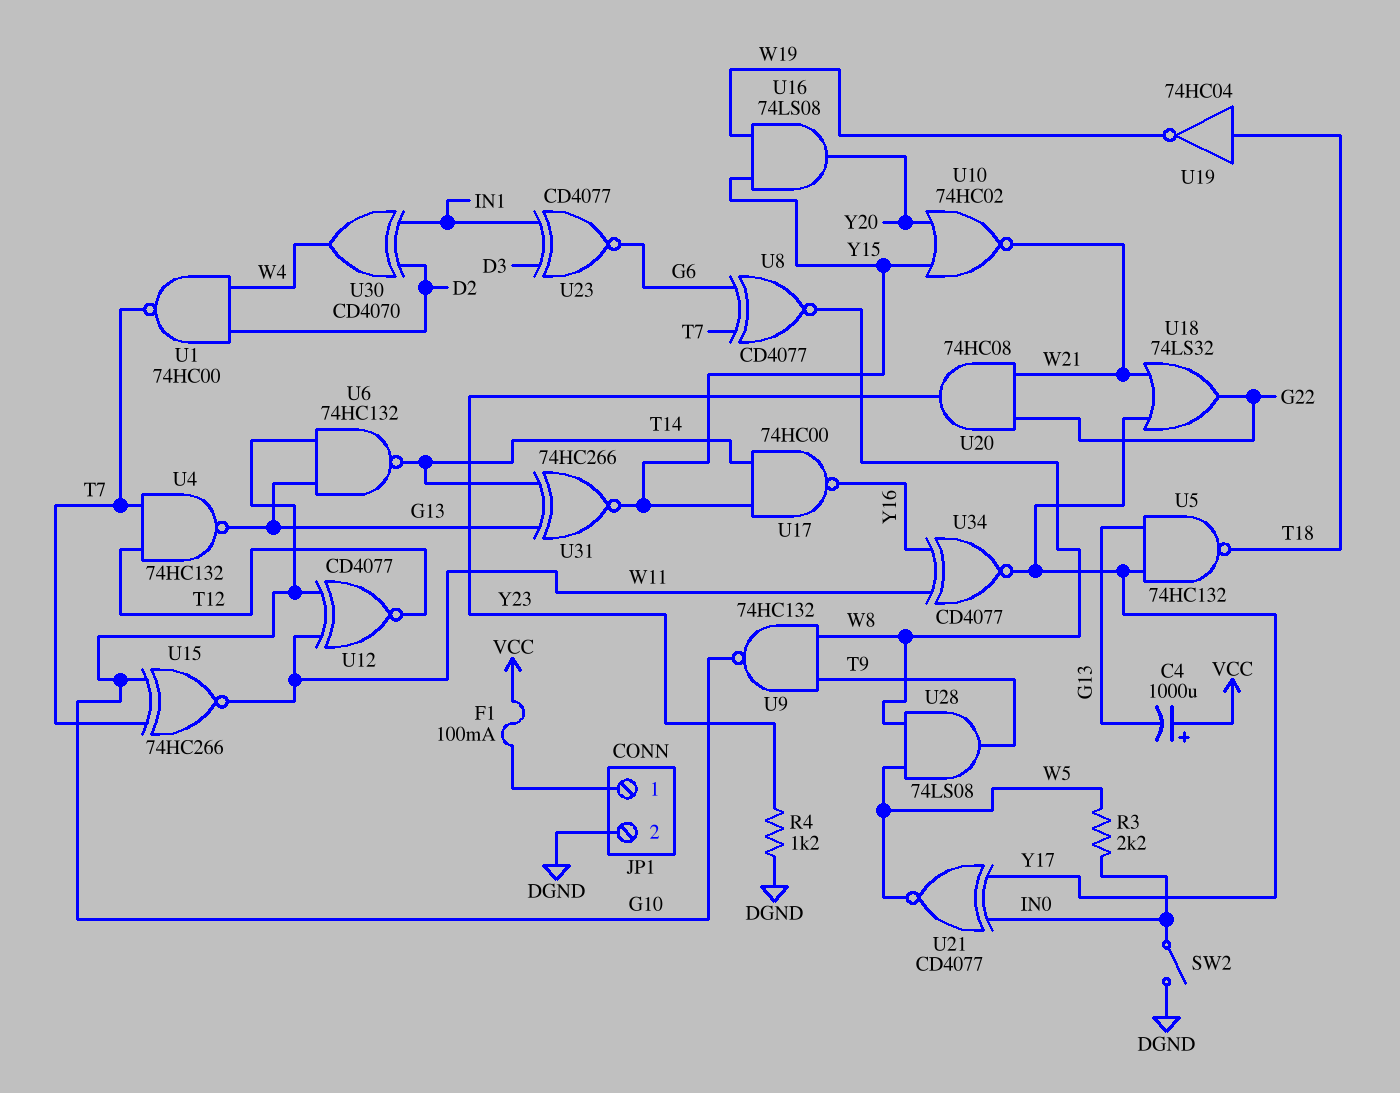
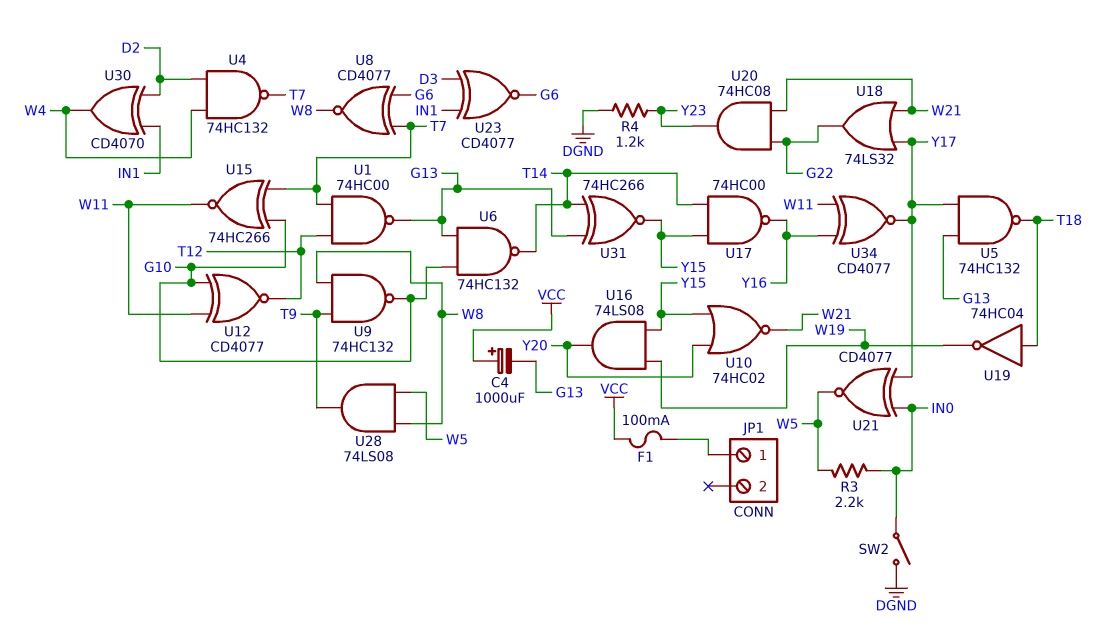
JP1 pin 2: DGND -> none
U1: NAND 74HC00 (in D2, in W4, out T7) -> NAND 74HC00 (in T7, in T12, out G13)
U4: NAND 74HC132 (in T7, in T12, out G13) -> NAND 74HC132 (in D2, in W4, out T7)

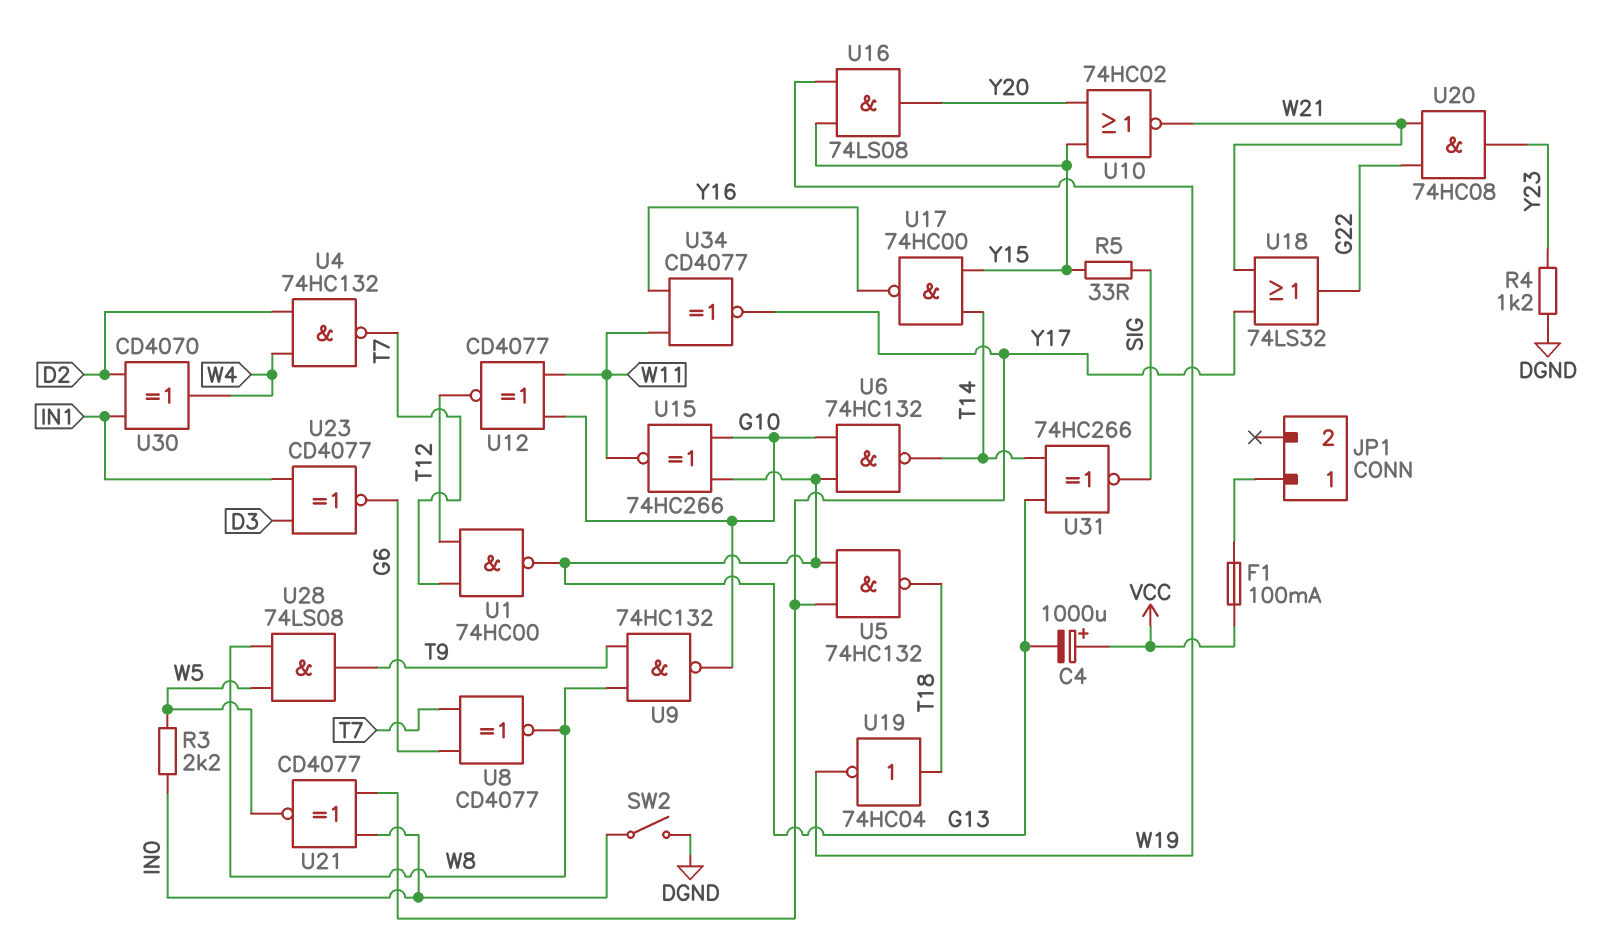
R5: none -> 33 (SIG, Y15)
U15: XNOR 74HC266 (in G10, in T7, out W11) -> XNOR 74HC266 (in G10, in G13, out W11)
U31: XNOR 74HC266 (in G13, in T14, out Y15) -> XNOR 74HC266 (in G13, in T14, out SIG)

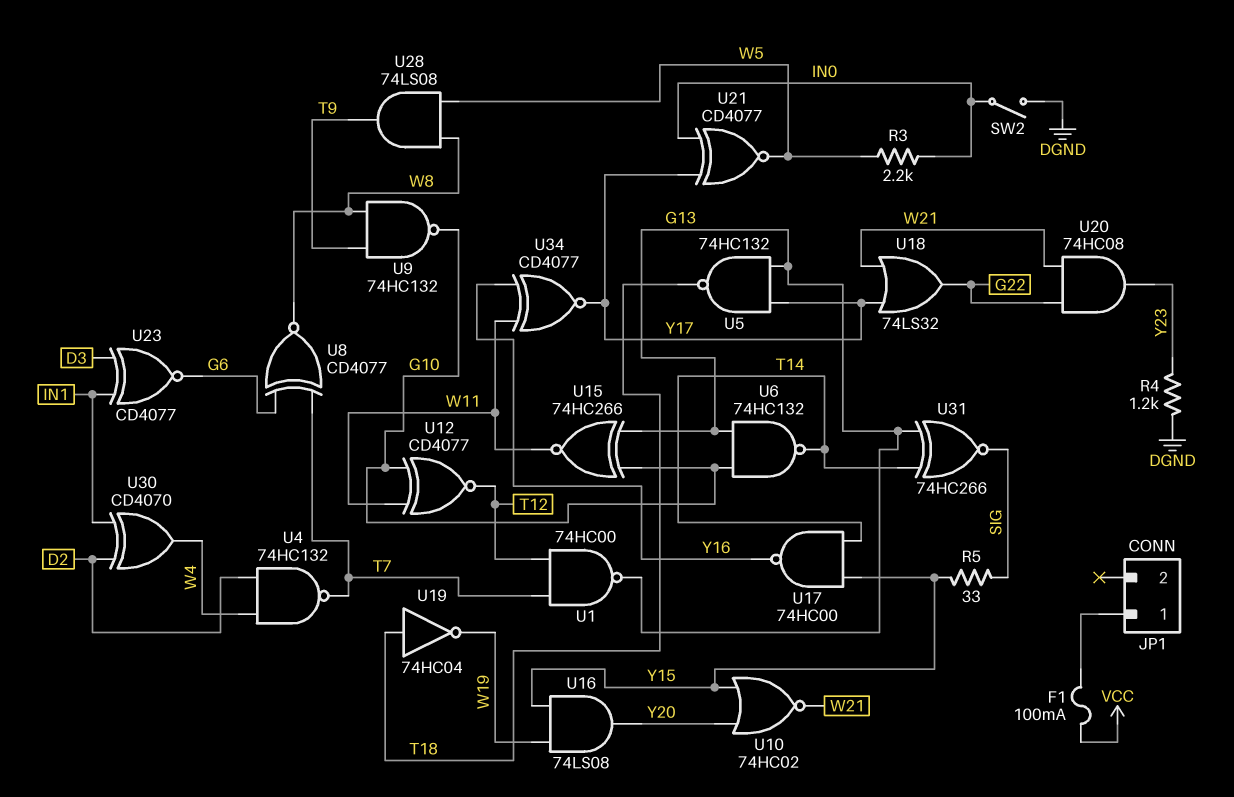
C4: 1000uF (plus VCC, minus G13) -> none

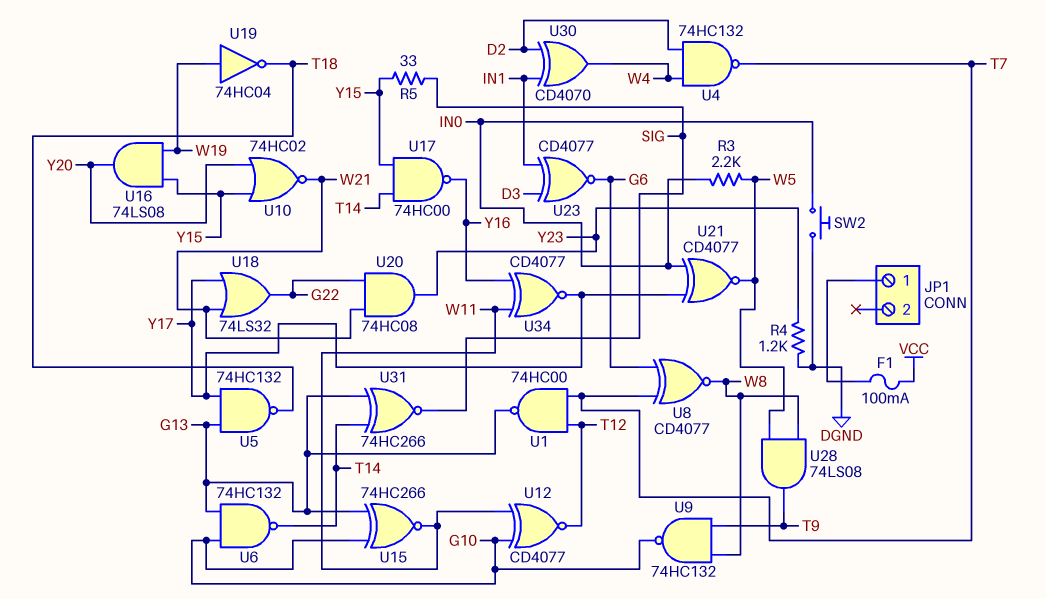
SW2: switch (DGND, IN0) -> button (DGND, IN0)
U19: NOT 74HC04 (in T18, out W19) -> NOT 74HC04 (in W19, out T18)

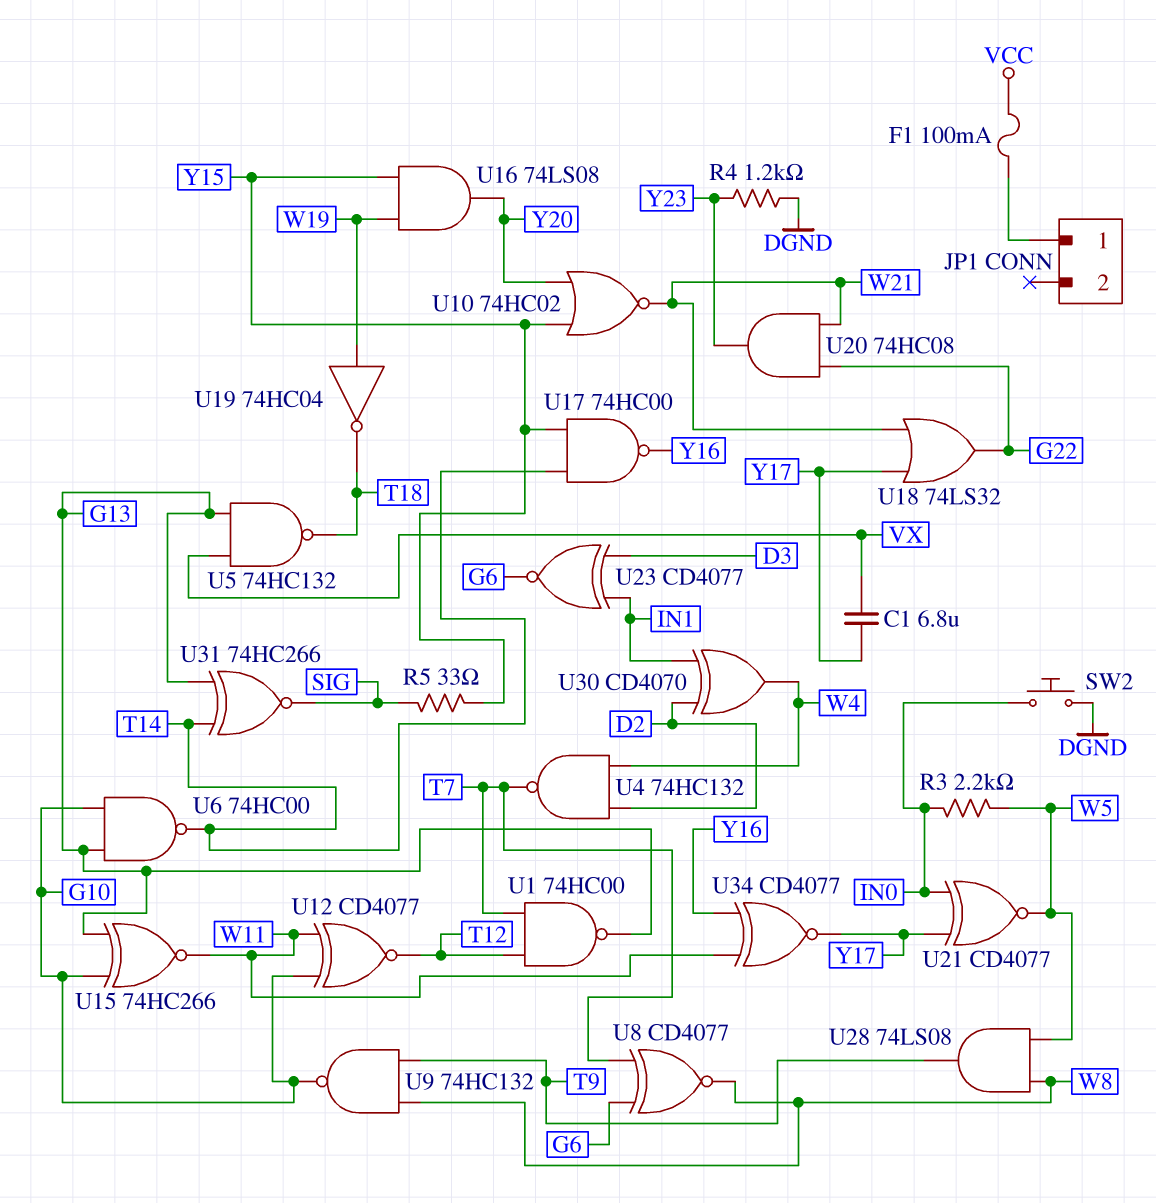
C1: none -> 6.8uF (VX, Y17)
U5: NAND 74HC132 (in G13, in Y17, out T18) -> NAND 74HC132 (in G13, in VX, out T18)
U6: NAND 74HC132 (in G10, in G13, out T14) -> NAND 74HC00 (in G10, in G13, out T14)

